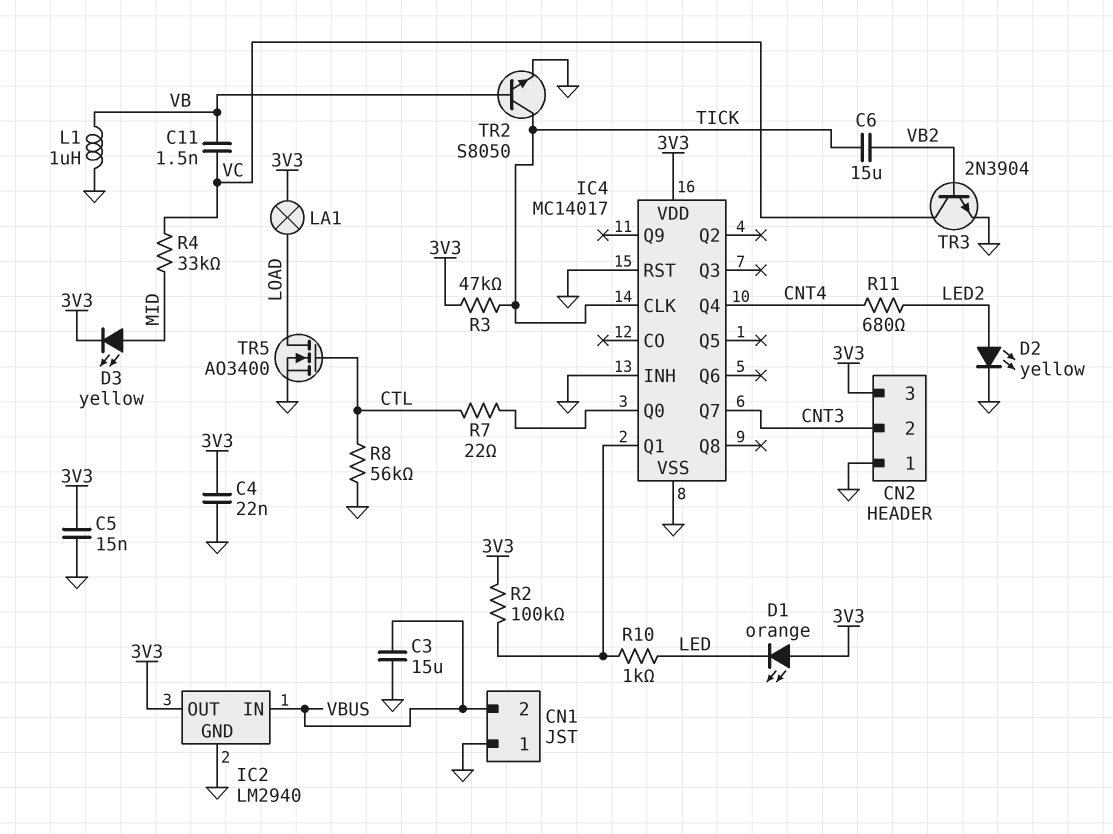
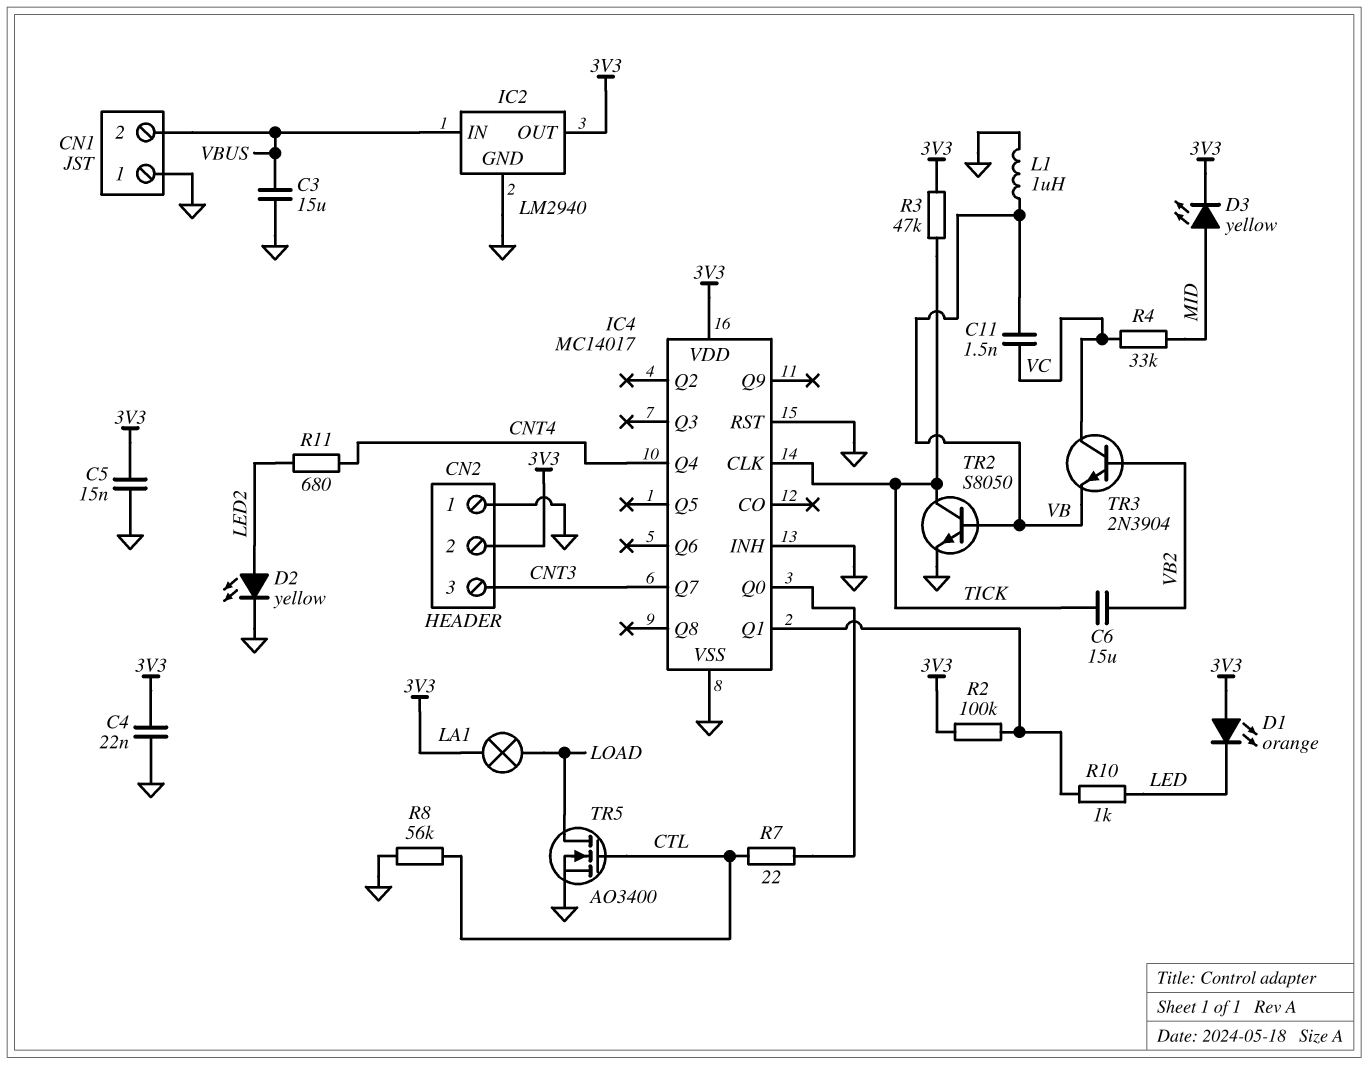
CN2 pin 2: CNT3 -> 3V3
CN2 pin 3: 3V3 -> CNT3
TR3: NPN 2N3904 (B VB2, C VC, E GND) -> NPN 2N3904 (B VB2, C VC, E VB)

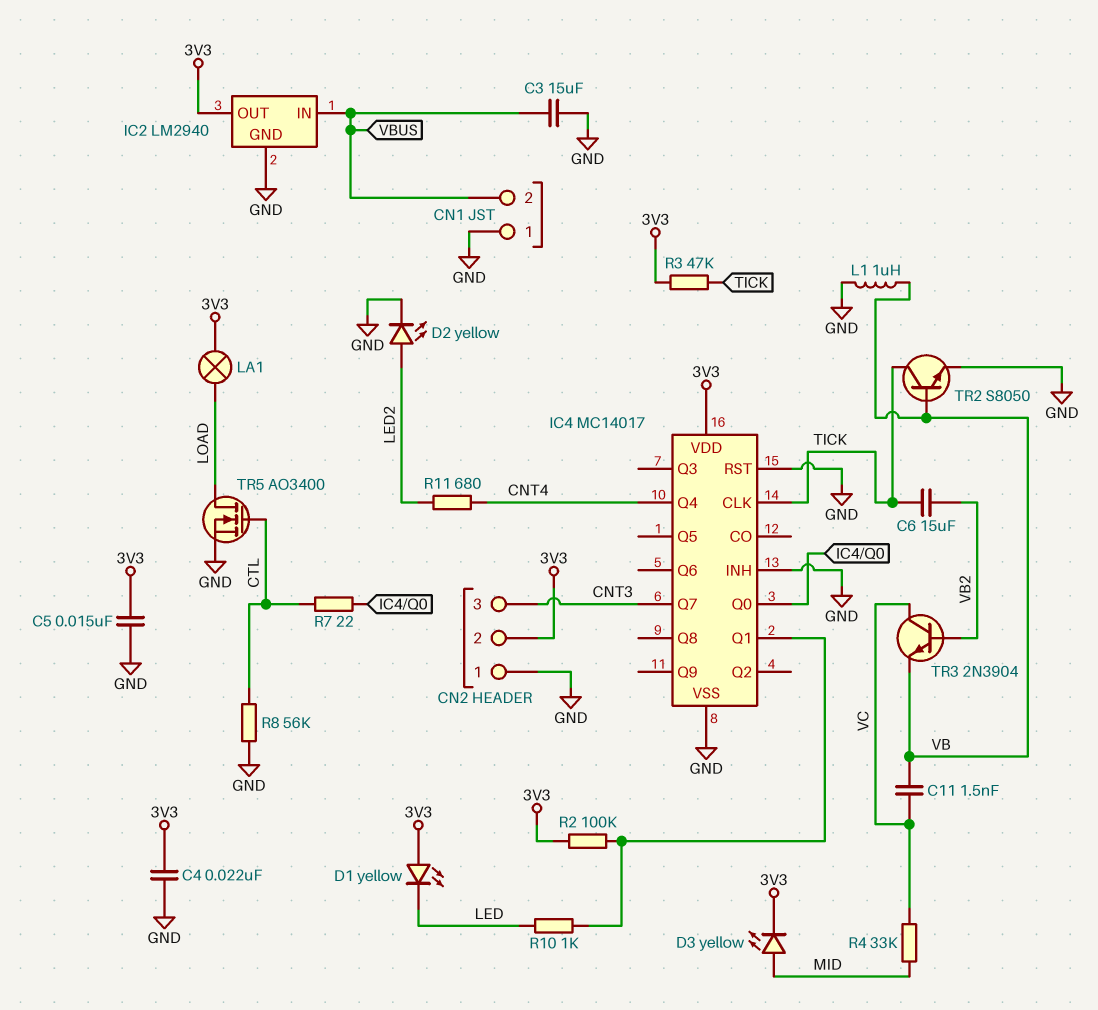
D1: LED orange (A 3V3, K LED) -> LED yellow (A 3V3, K LED)

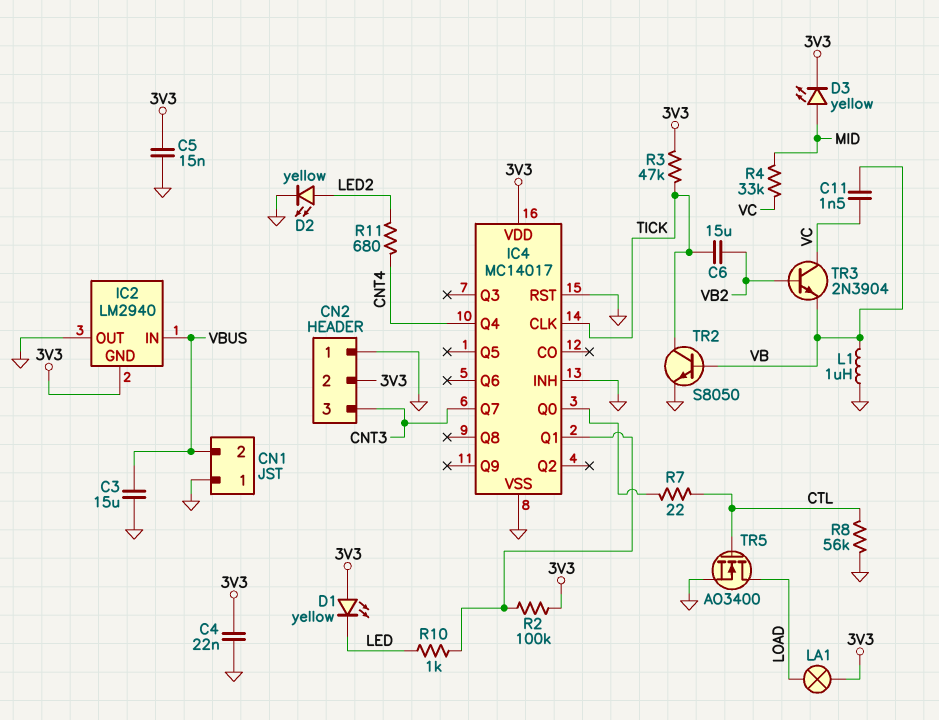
IC2 pin GND: GND -> 3V3
IC2 pin OUT: 3V3 -> GND

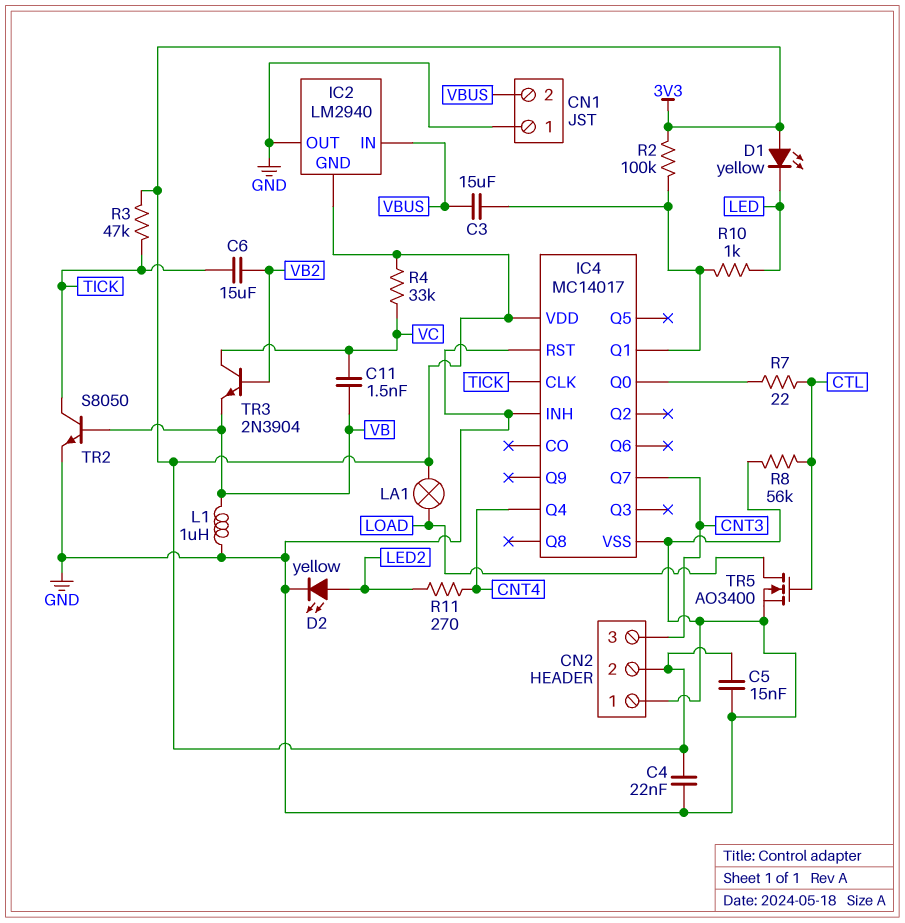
C3: 15uF (GND, VBUS) -> 15uF (IC4/Q1, VBUS)
D3: LED yellow (A MID, K 3V3) -> none
R4: 33k (MID, VC) -> 33k (3V3, VC)
R11: 680 (CNT4, LED2) -> 270 (CNT4, LED2)

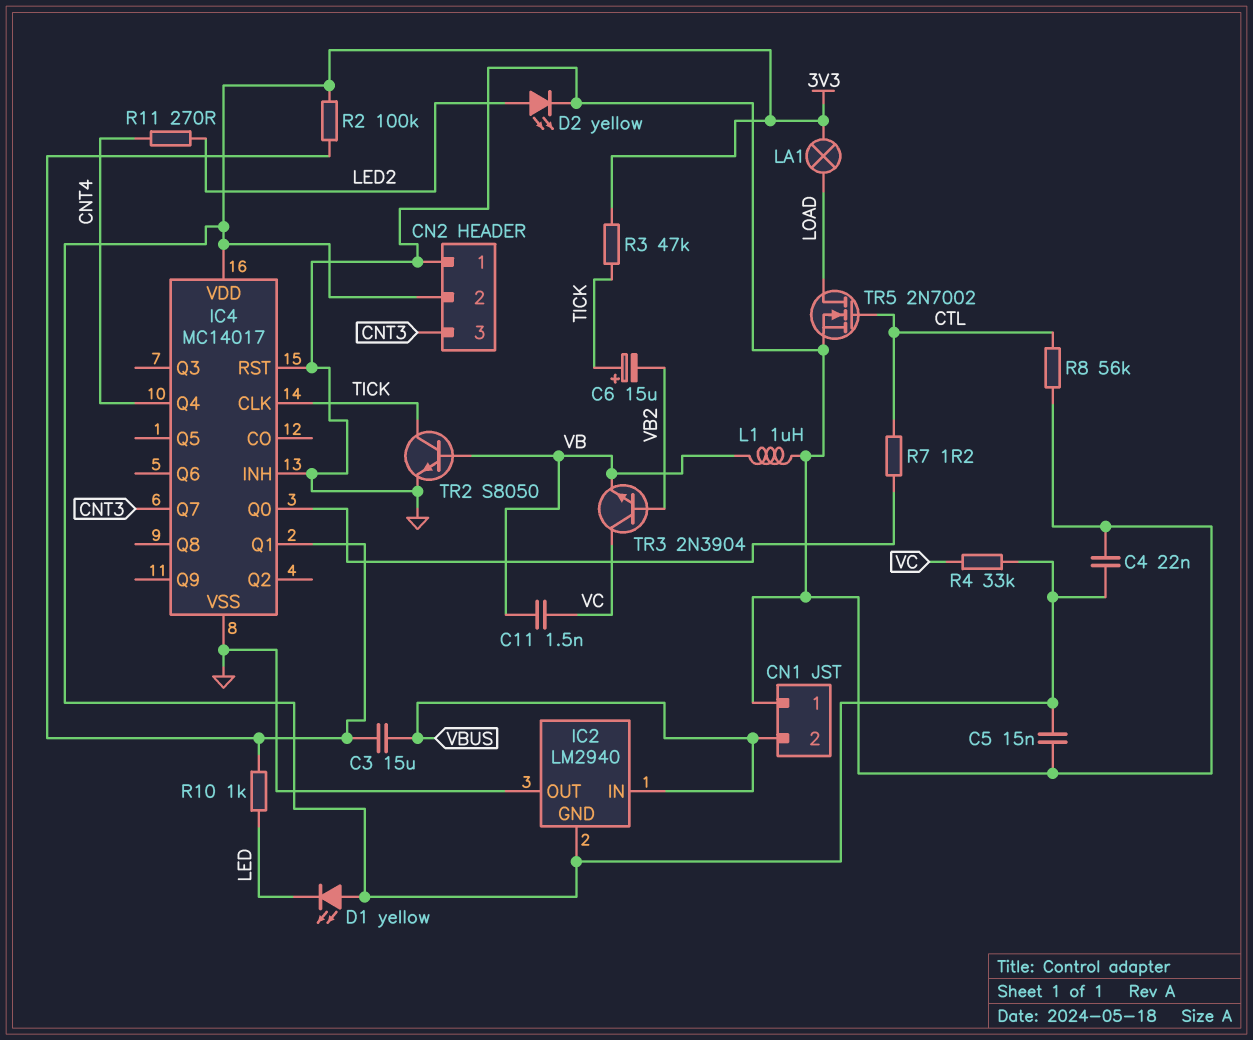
C6: 15uF (TICK, VB2) -> 15uF (plus TICK, minus VB2)
R7: 22 (CTL, IC4/Q0) -> 1.2 (CTL, IC4/Q0)
TR5: NMOS AO3400 (G CTL, D LOAD, S GND) -> NMOS 2N7002 (G CTL, D LOAD, S GND)

